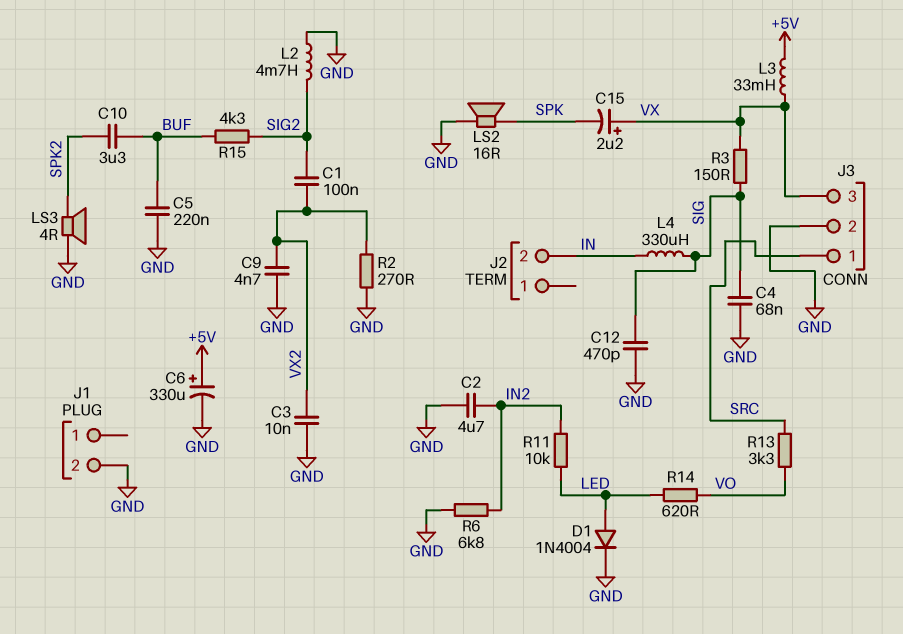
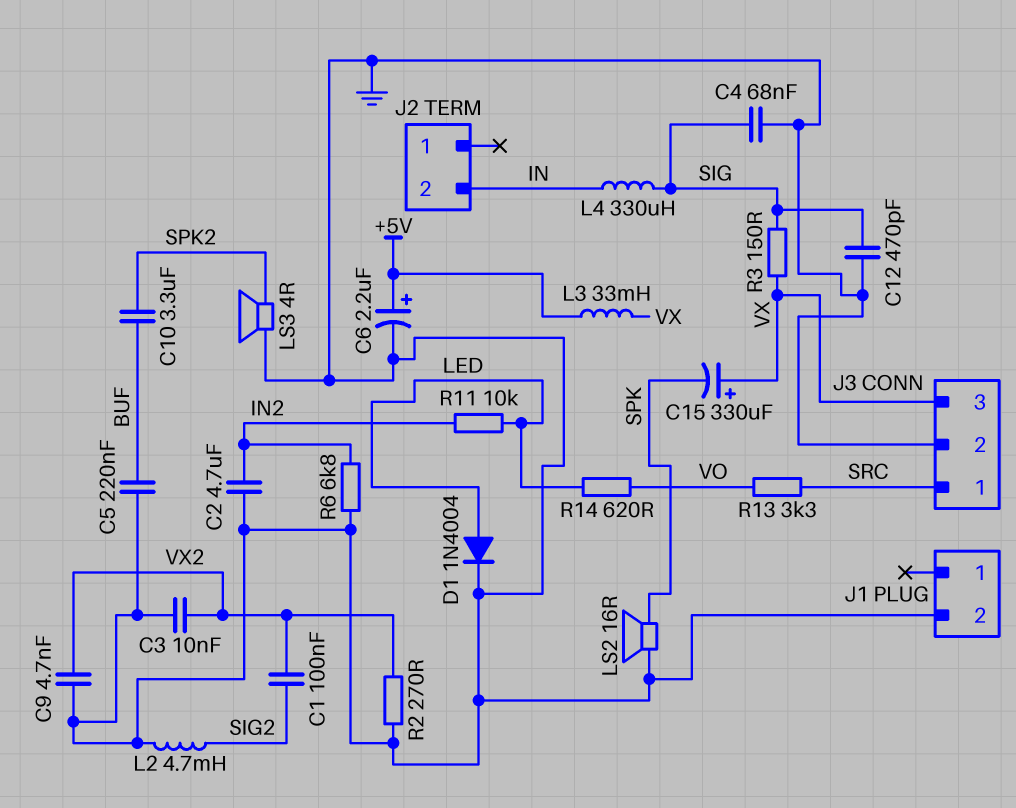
C6: 330uF (plus +5V, minus GND) -> 2.2uF (plus +5V, minus GND)
C15: 2.2uF (plus VX, minus SPK) -> 330uF (plus VX, minus SPK)
R15: 4.3k (BUF, SIG2) -> none

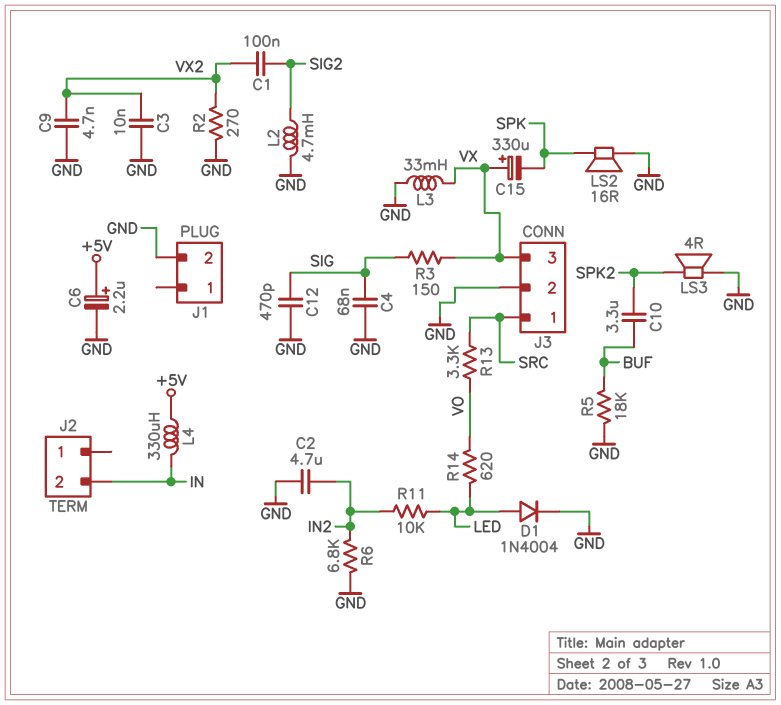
C5: 220nF (BUF, GND) -> none
L3: 33mH (+5V, VX) -> 33mH (GND, VX)
L4: 330uH (IN, SIG) -> 330uH (+5V, IN)
R5: none -> 18k (BUF, GND)

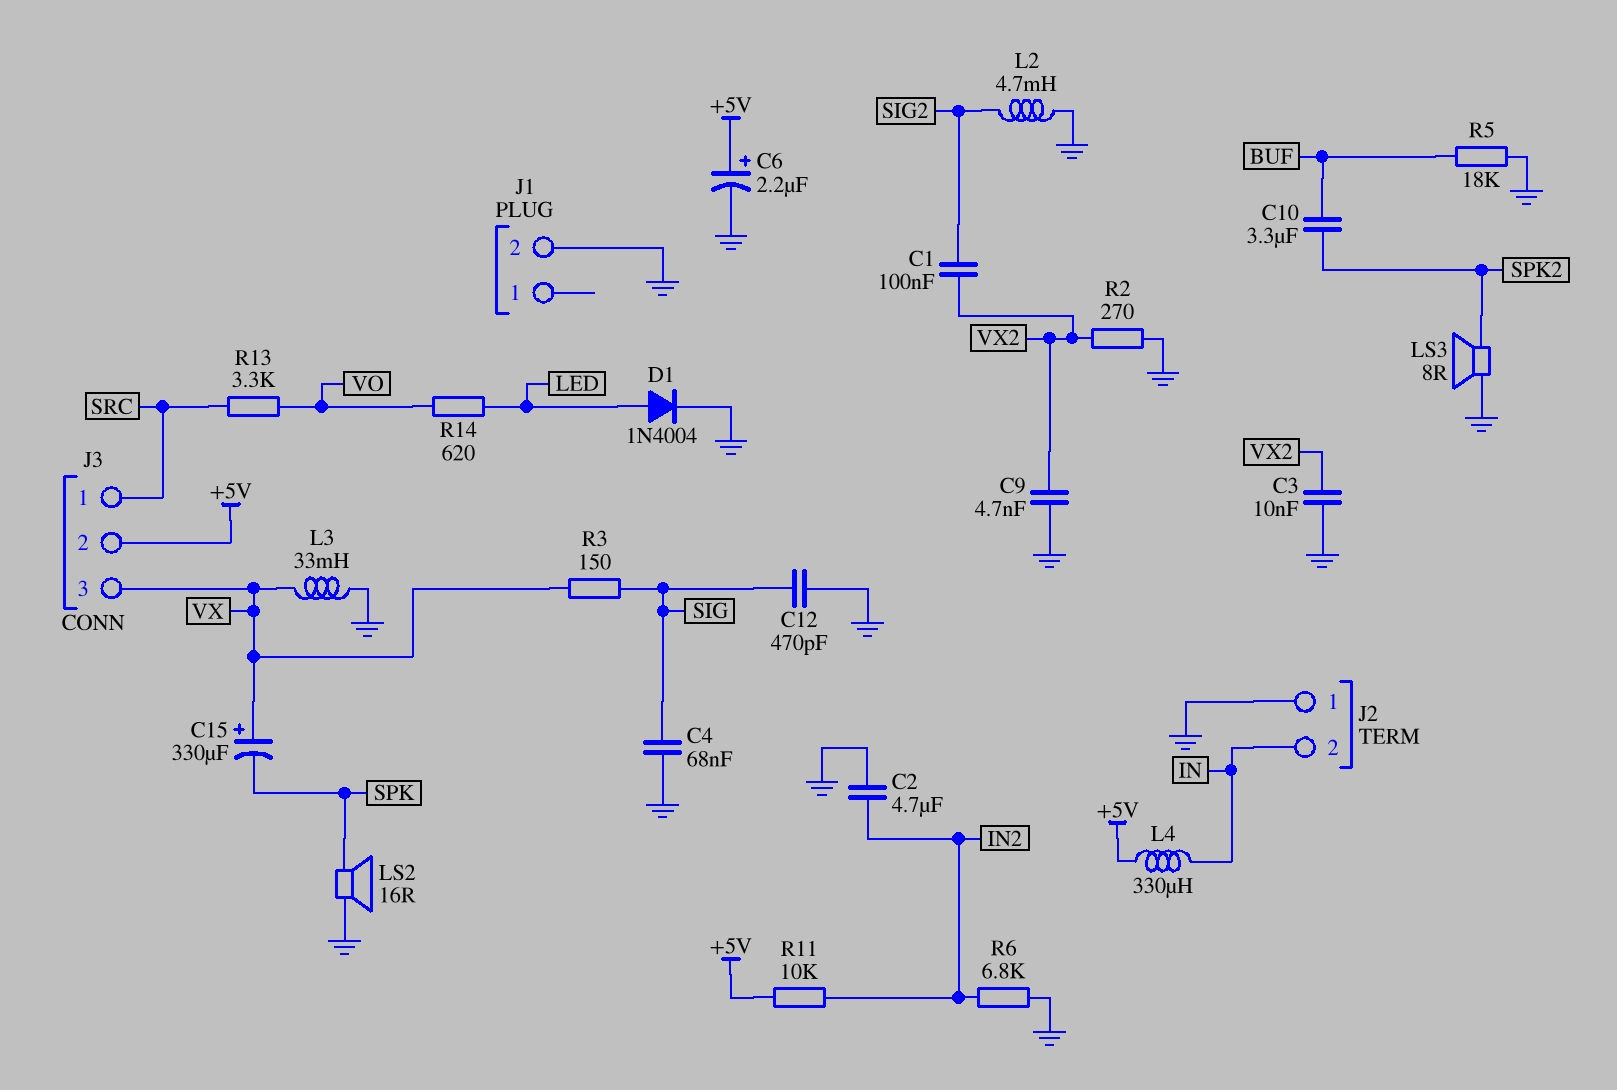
J2 pin 1: none -> GND
J3 pin 2: GND -> +5V
LS3: speaker 4R (GND, SPK2) -> speaker 8R (GND, SPK2)
R11: 10k (IN2, LED) -> 10k (+5V, IN2)

